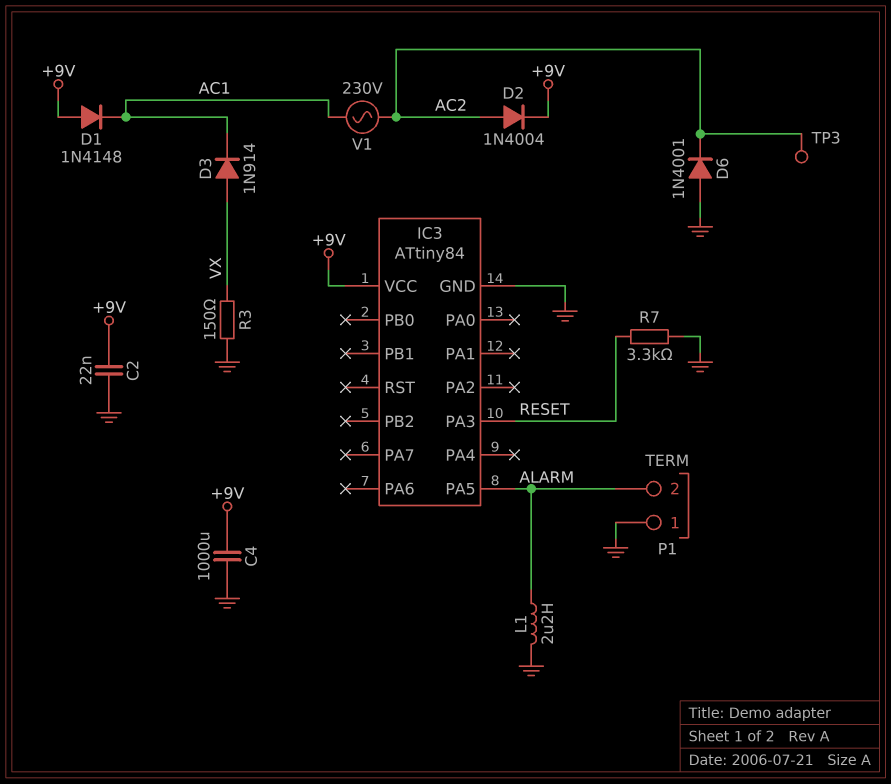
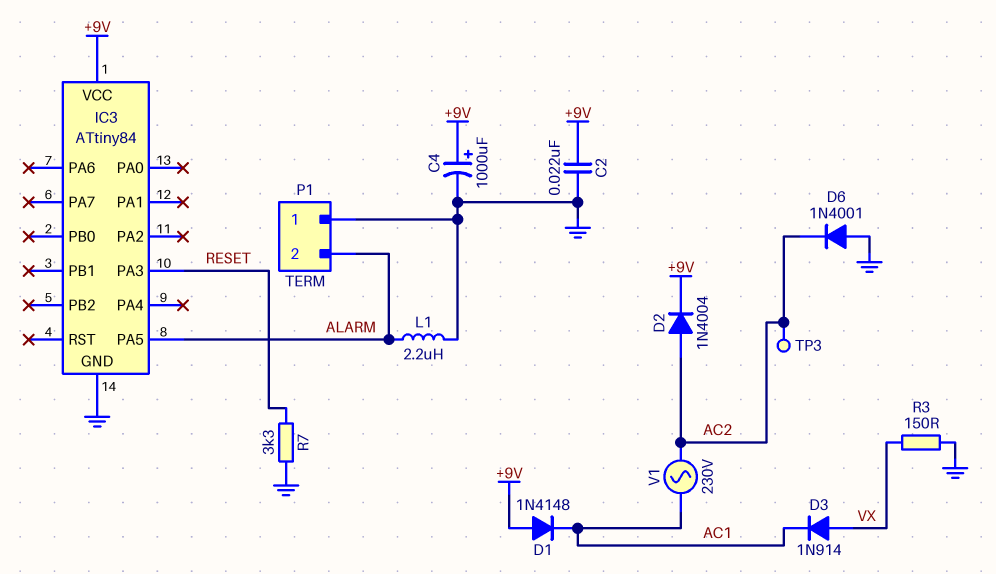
C4: 1000uF (+9V, GND) -> 1000uF (plus +9V, minus GND)

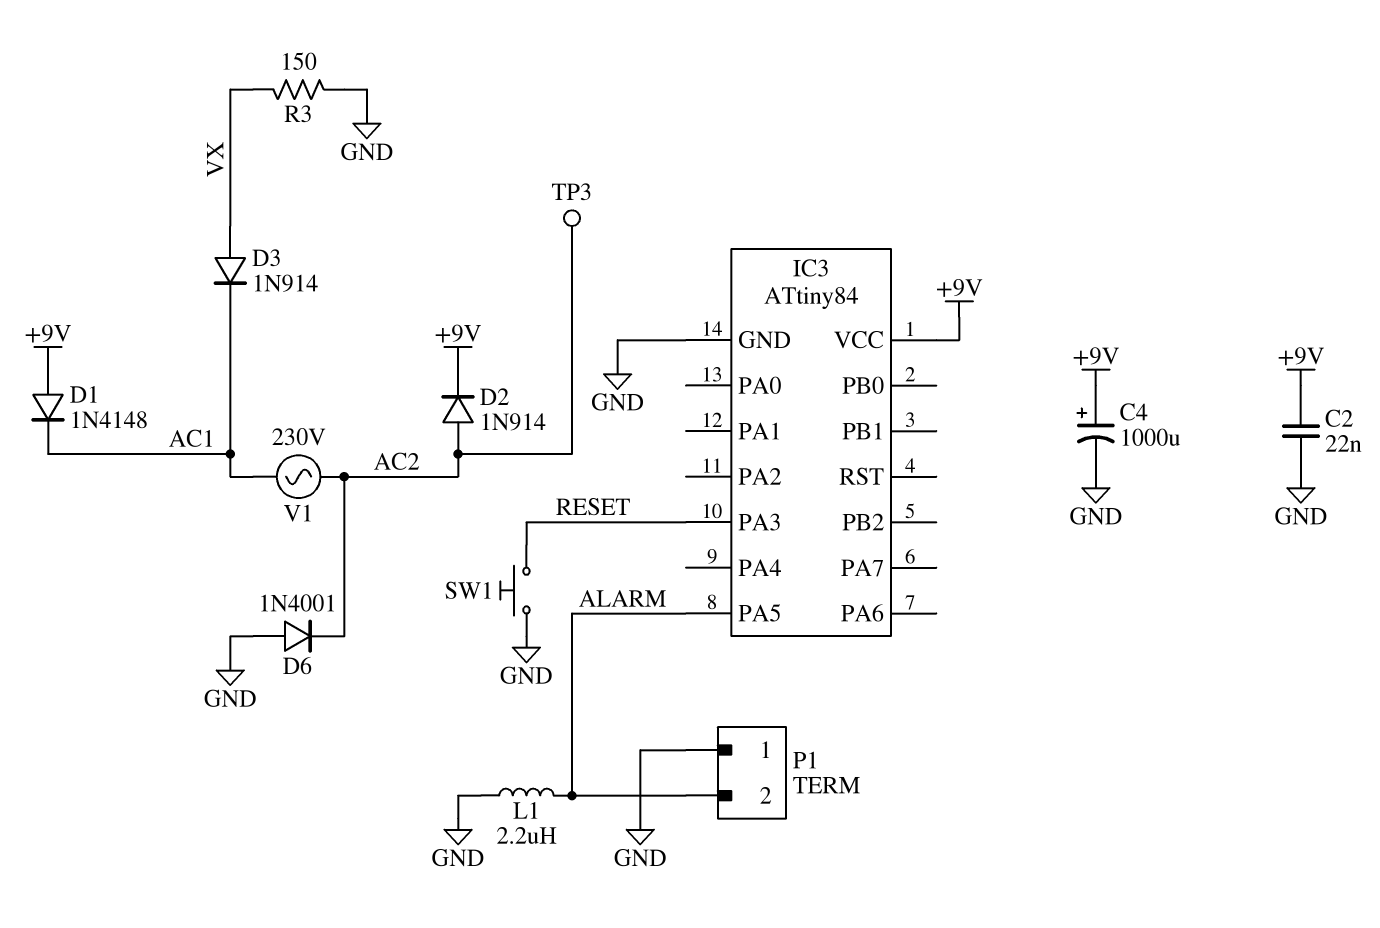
D2: diode 1N4004 (A AC2, K +9V) -> diode 1N914 (A AC2, K +9V)
R7: 3.3k (GND, RESET) -> none
SW1: none -> button (GND, RESET)

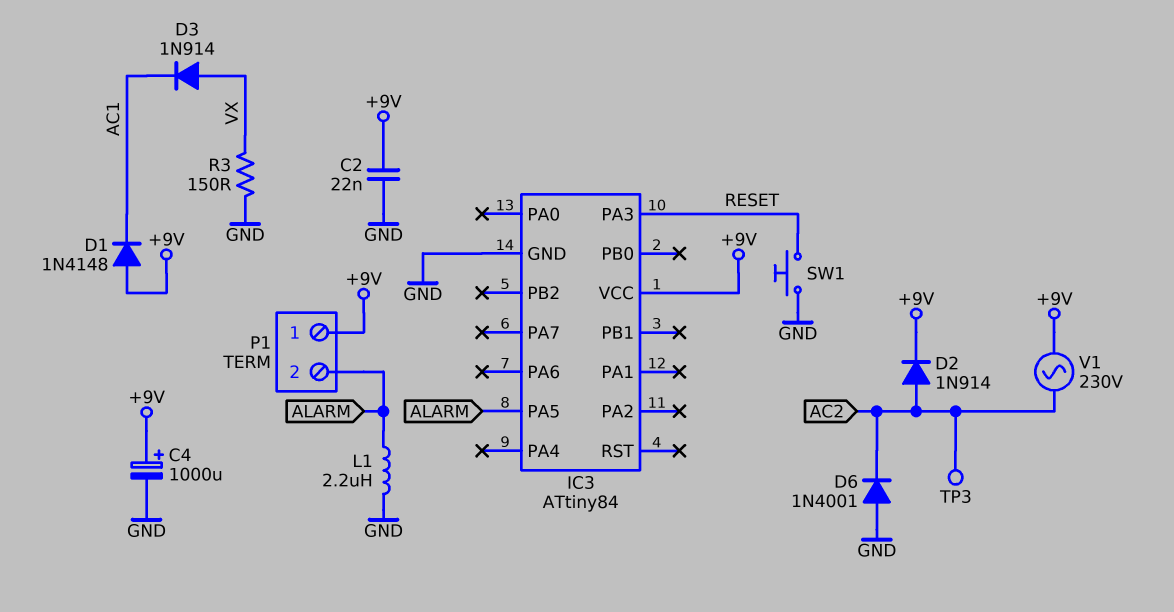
P1 pin 1: GND -> +9V
V1: AC 230V (AC1, AC2) -> AC 230V (+9V, AC2)

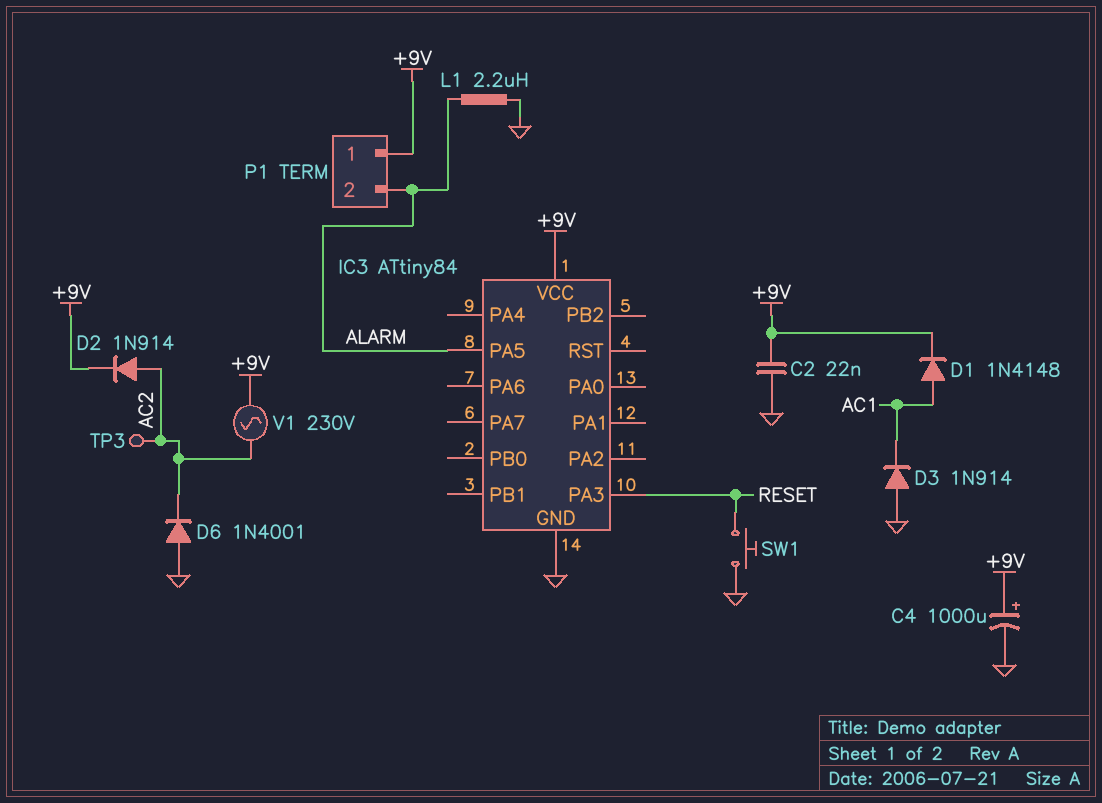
D1: diode 1N4148 (A +9V, K AC1) -> diode 1N4148 (A AC1, K +9V)
D3: diode 1N914 (A VX, K AC1) -> diode 1N914 (A GND, K AC1)
R3: 150 (GND, VX) -> none

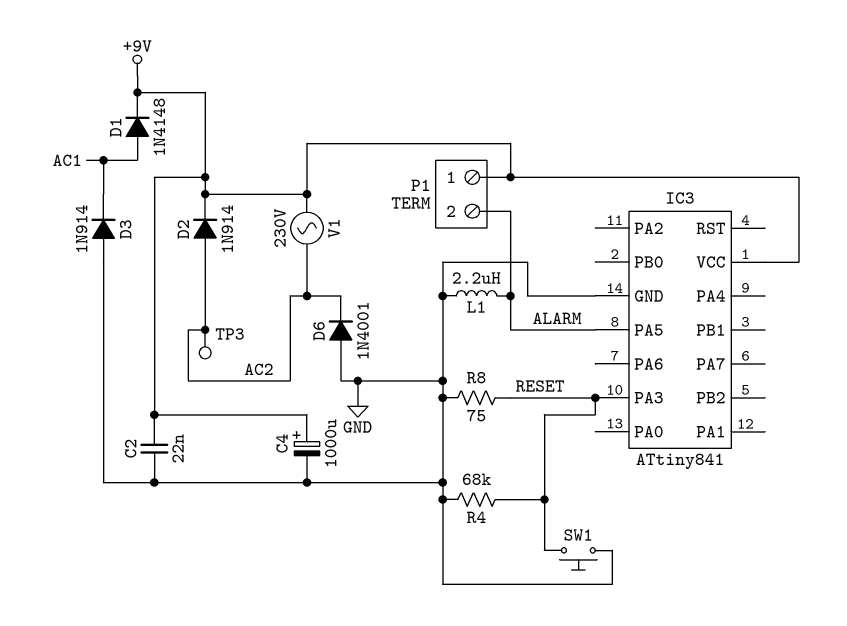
IC3: ATtiny84 -> ATtiny841
R4: none -> 68k (GND, RESET)
R8: none -> 75 (GND, RESET)

